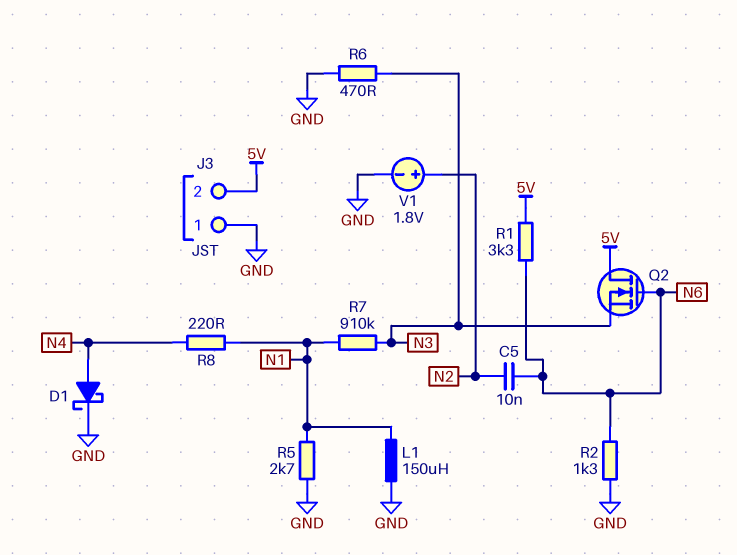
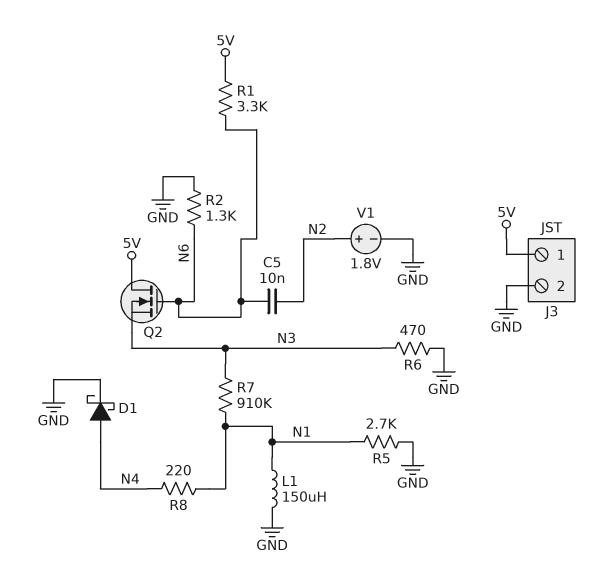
J3 pin 1: GND -> 5V
J3 pin 2: 5V -> GND

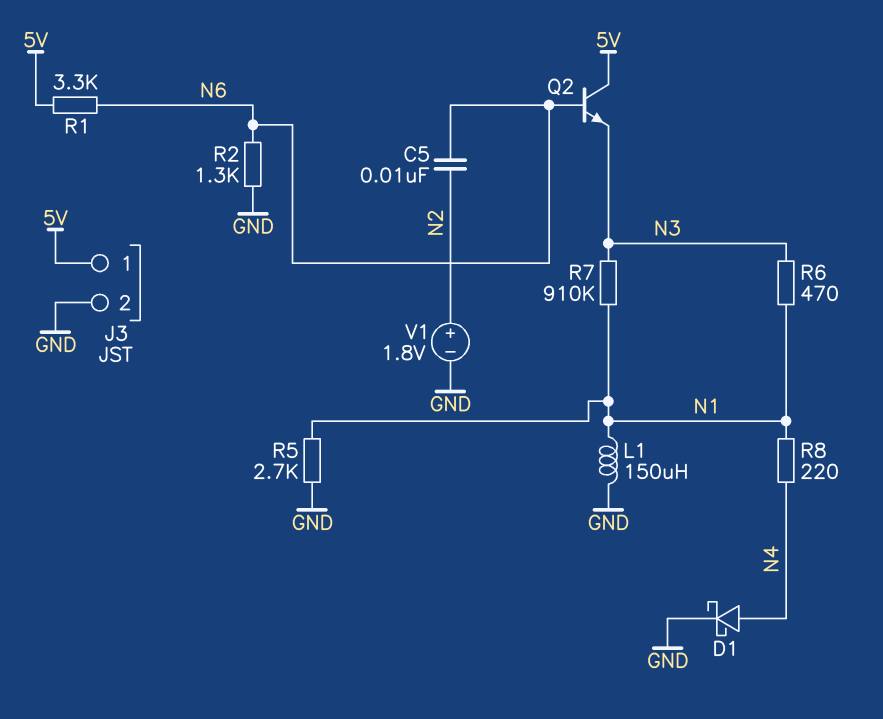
Q2: NMOS (G N6, D 5V, S N3) -> NPN (B N6, C 5V, E N3)
R6: 470 (GND, N3) -> 470 (N1, N3)

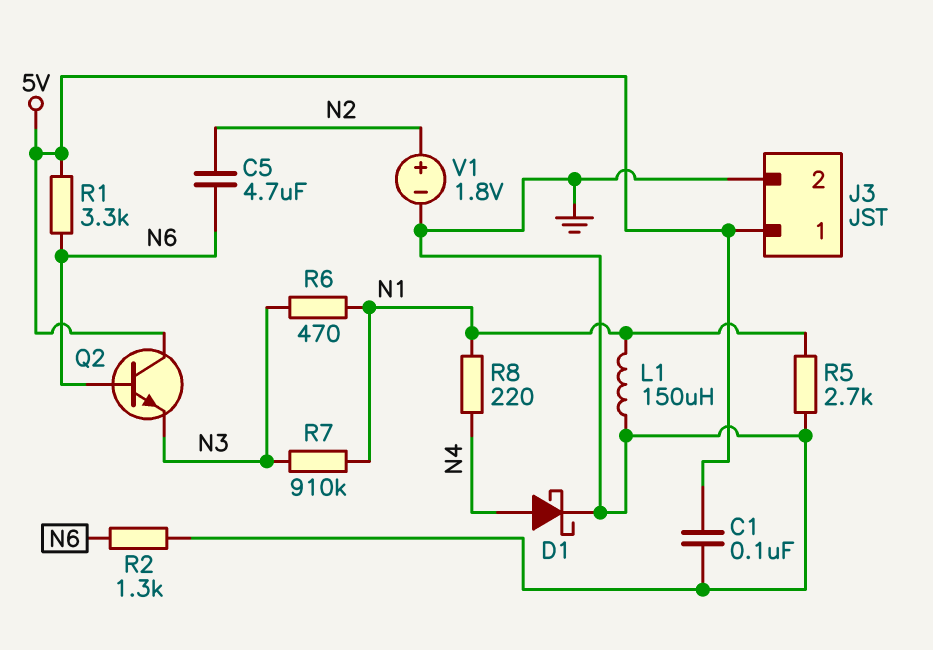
C1: none -> 100nF (5V, GND)
C5: 10nF (N2, N6) -> 4.7uF (N2, N6)

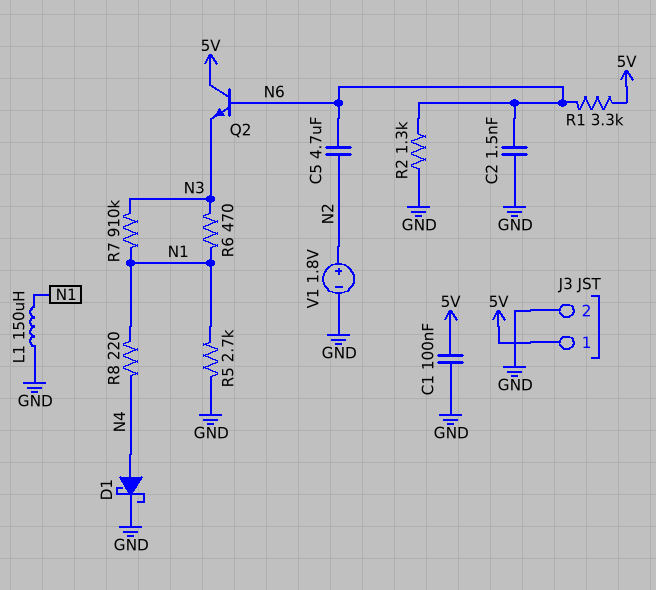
C2: none -> 1.5nF (GND, N6)

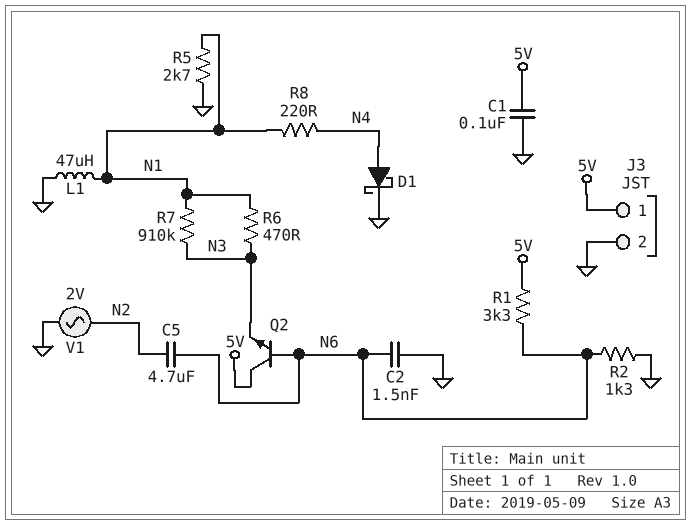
L1: 150uH (GND, N1) -> 47uH (GND, N1)
V1: 1.8V (plus N2, minus GND) -> AC 2V (GND, N2)

